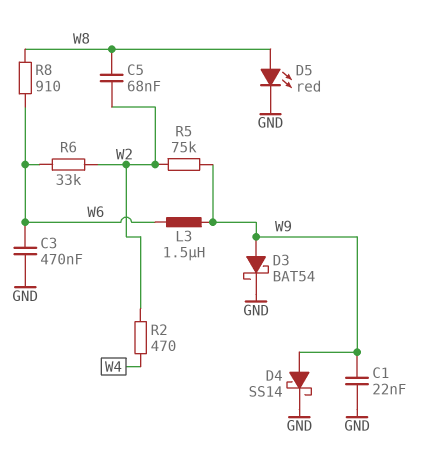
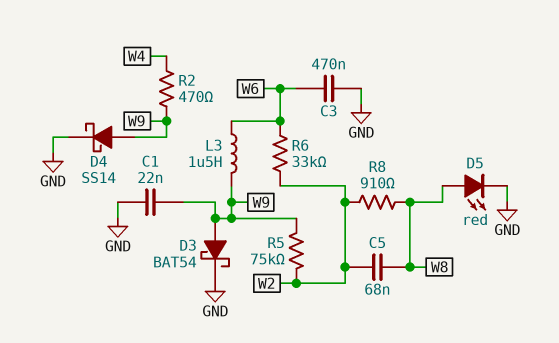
R2: 470 (W2, W4) -> 470 (W4, W9)
R8: 910 (W6, W8) -> 910 (W2, W8)

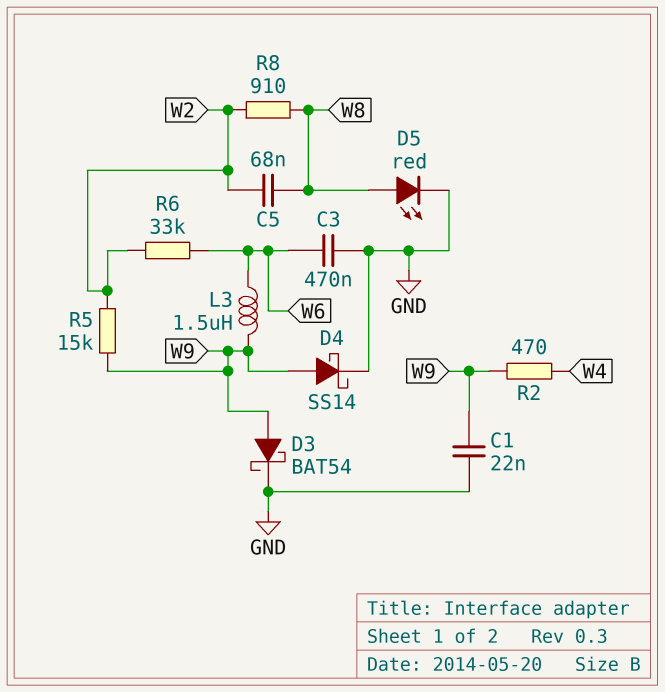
R5: 75k (W2, W9) -> 15k (W2, W9)

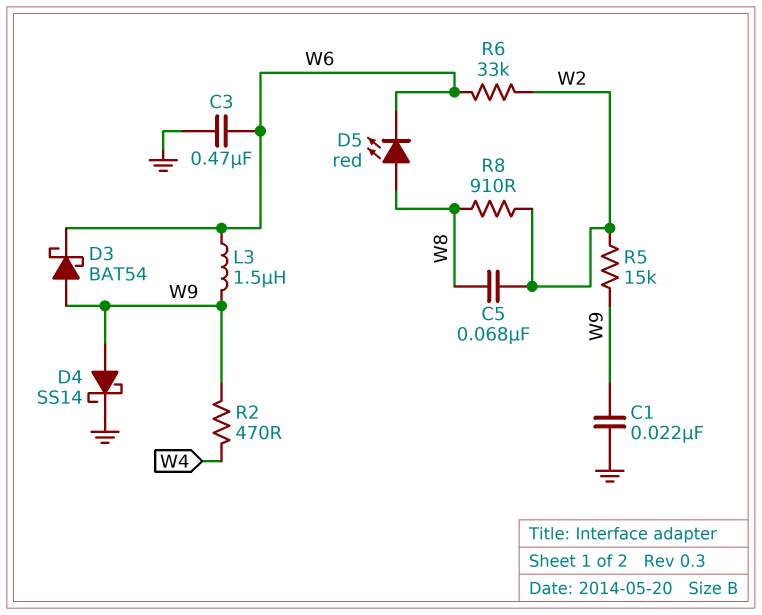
D3: schottky BAT54 (A W9, K GND) -> schottky BAT54 (A W9, K W6)
D5: LED red (A W8, K GND) -> LED red (A W8, K W6)

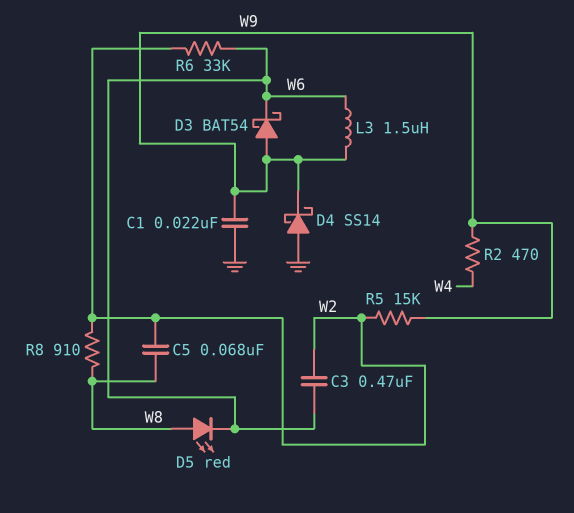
C3: 470nF (GND, W6) -> 470nF (W2, W6)
D4: schottky SS14 (A W9, K GND) -> schottky SS14 (A GND, K W9)

